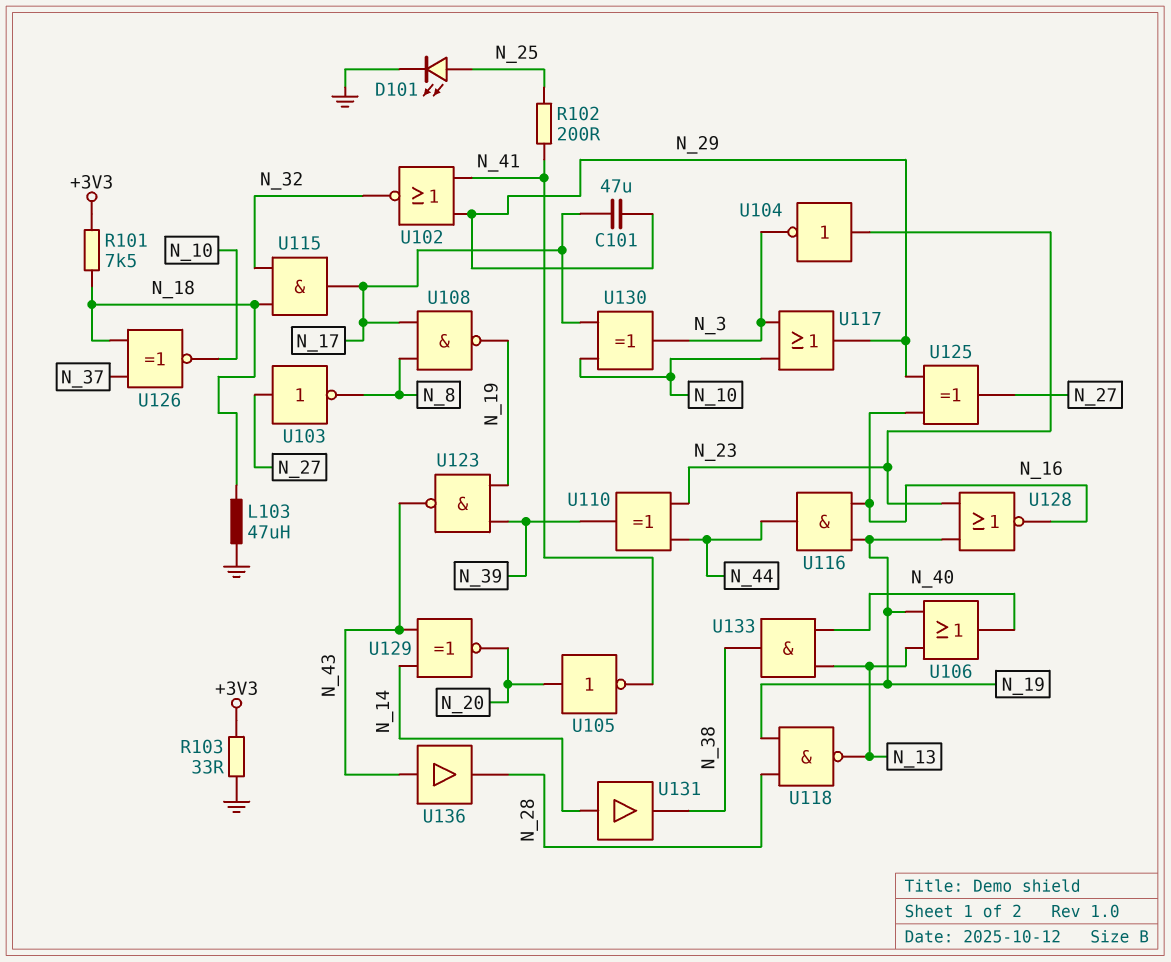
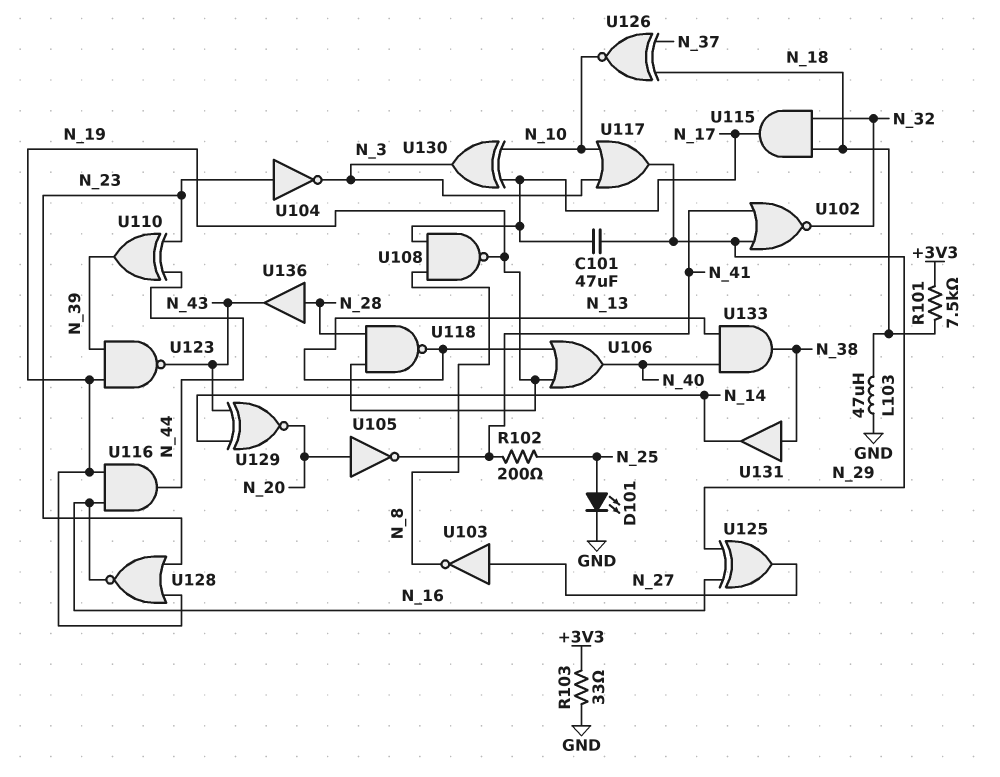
U131: buffer (in N_14, out N_38) -> buffer (in N_38, out N_14)
U136: buffer (in N_43, out N_28) -> buffer (in N_28, out N_43)

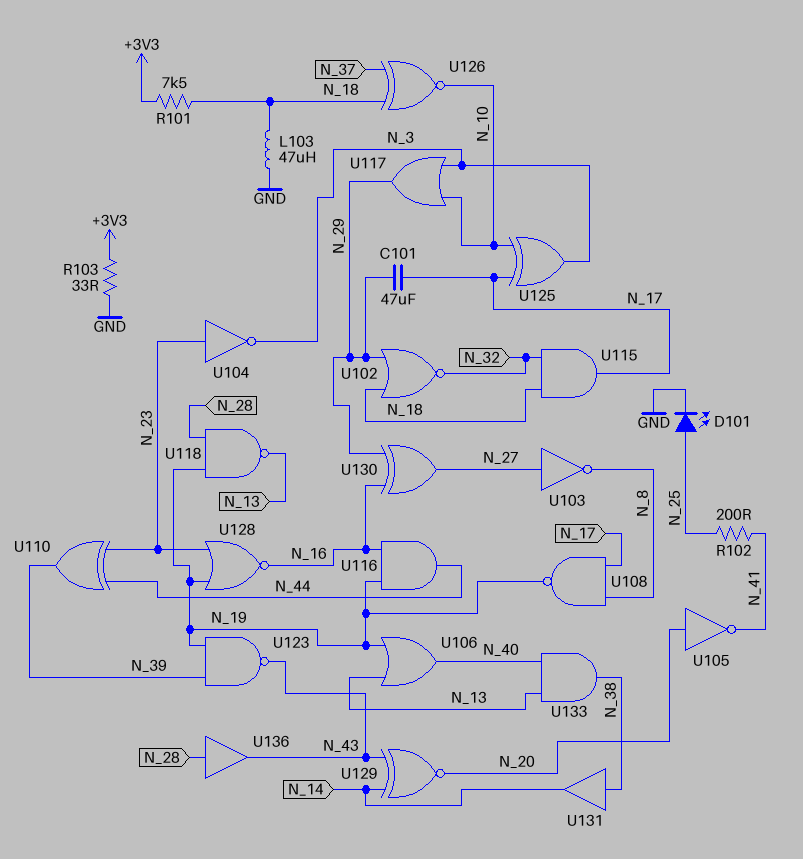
U102: NOR (in N_29, in N_41, out N_32) -> NOR (in N_18, in N_29, out N_32)
U125: XOR (in N_16, in N_29, out N_27) -> XOR (in N_10, in N_17, out N_3)
U130: XOR (in N_10, in N_17, out N_3) -> XOR (in N_16, in N_29, out N_27)

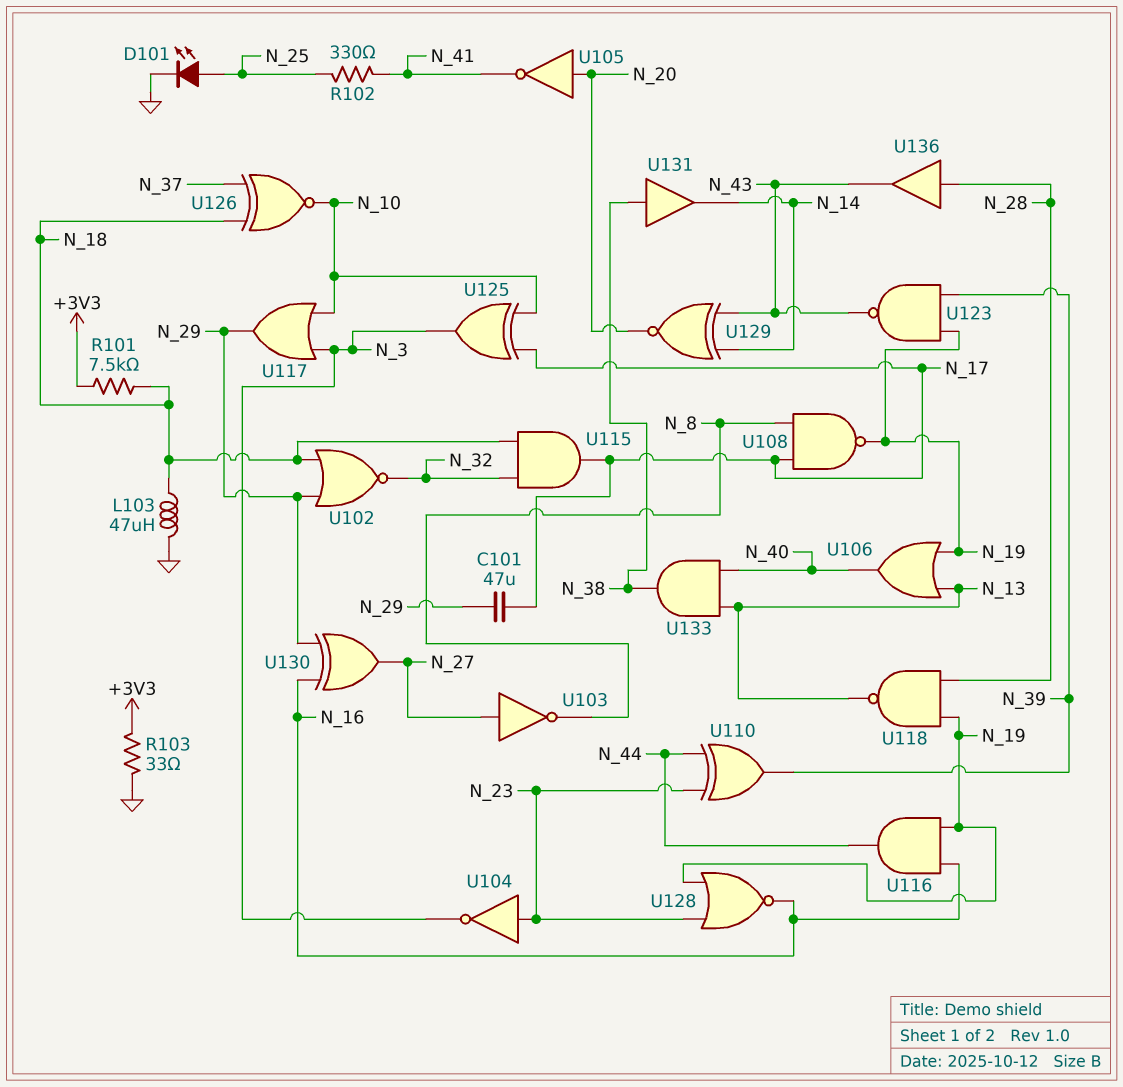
R102: 200 (N_25, N_41) -> 330 (N_25, N_41)

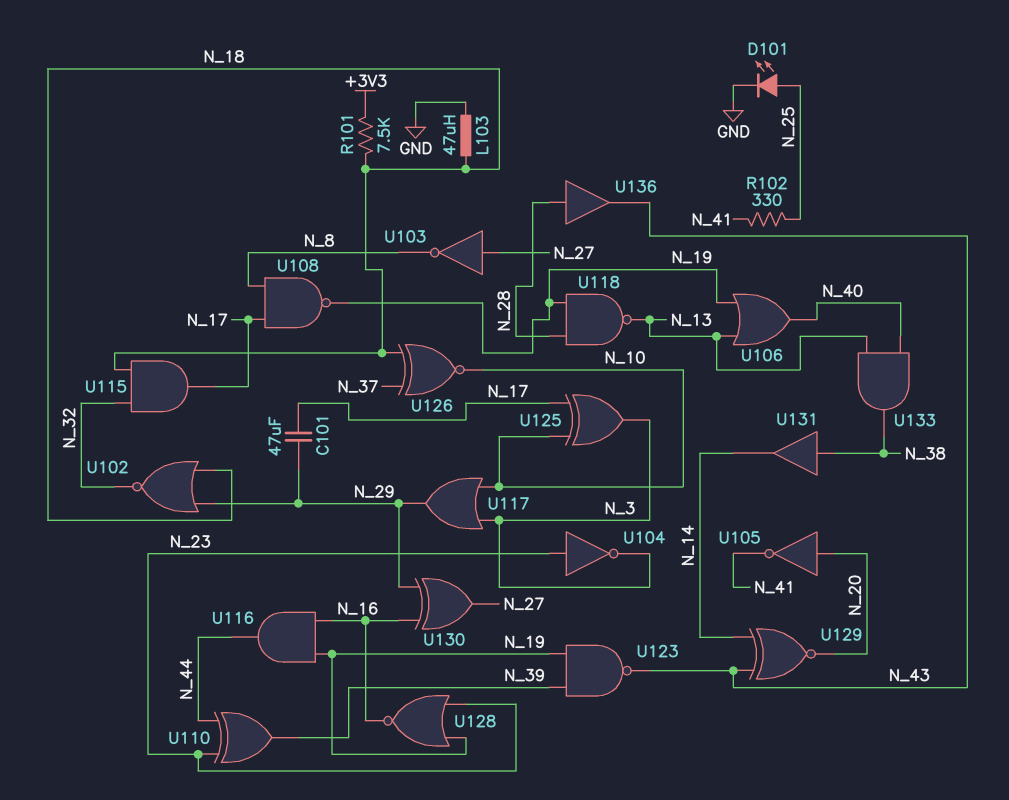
R103: 33 (+3V3, GND) -> none

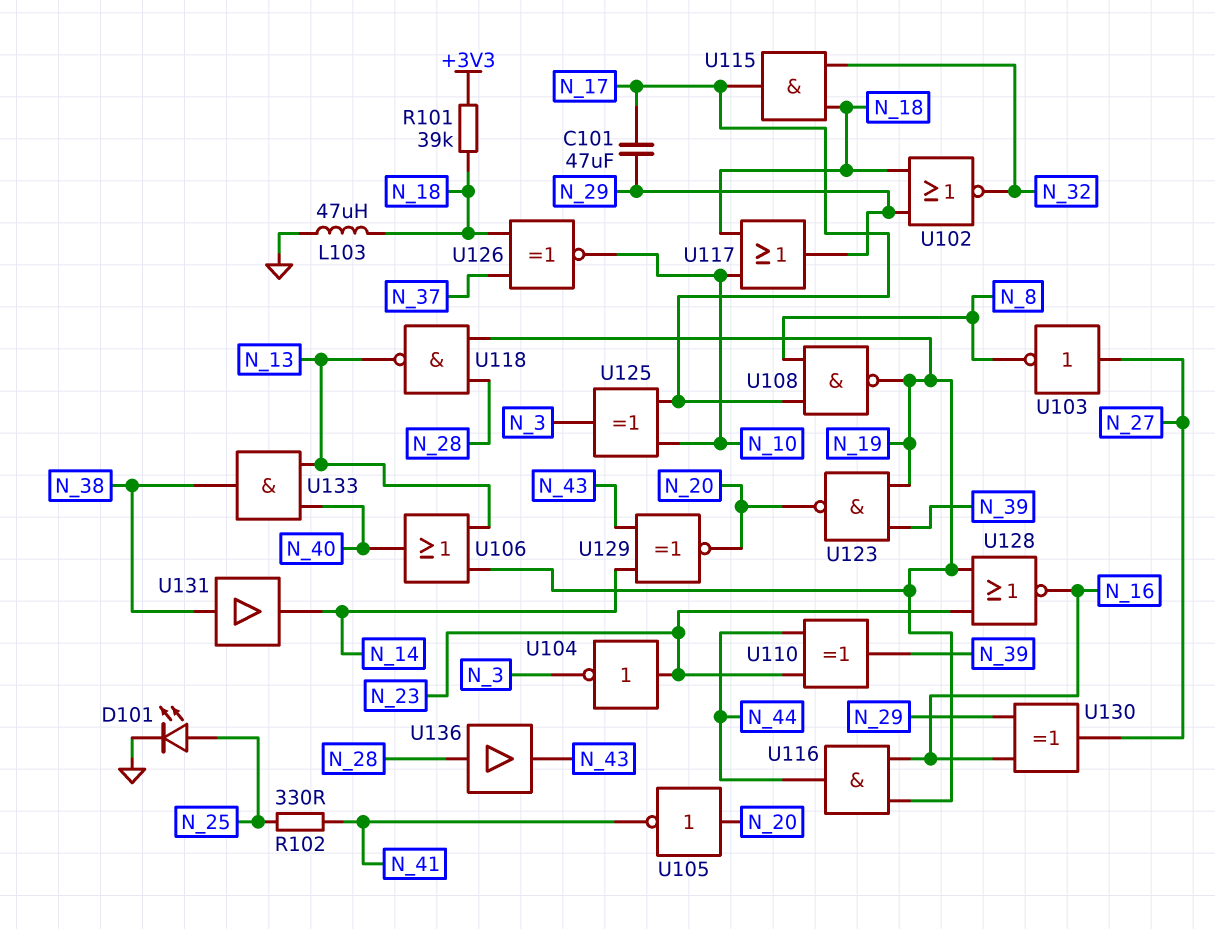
R101: 7.5k (+3V3, N_18) -> 39k (+3V3, N_18)
U117: OR (in N_3, in N_10, out N_29) -> OR (in N_10, in N_18, out N_29)
U123: NAND (in N_19, in N_39, out N_43) -> NAND (in N_19, in N_39, out N_20)

